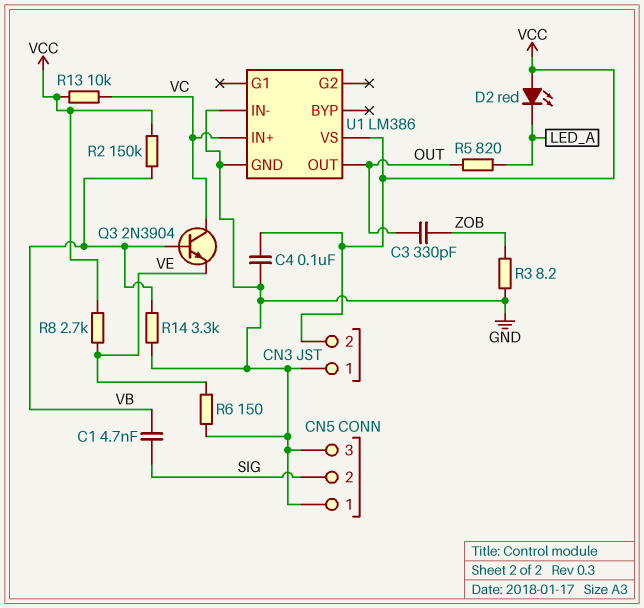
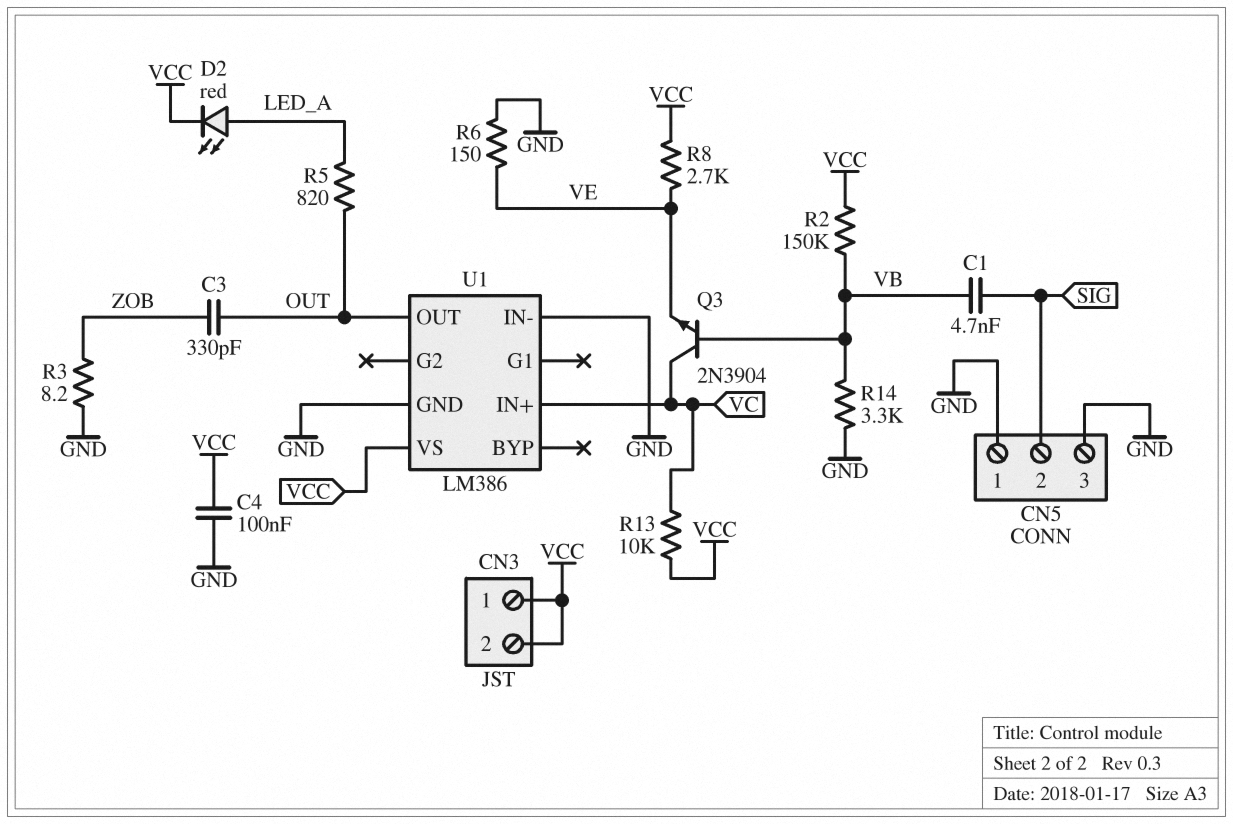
CN3 pin 1: GND -> VCC
D2: LED red (A VCC, K LED_A) -> LED red (A LED_A, K VCC)

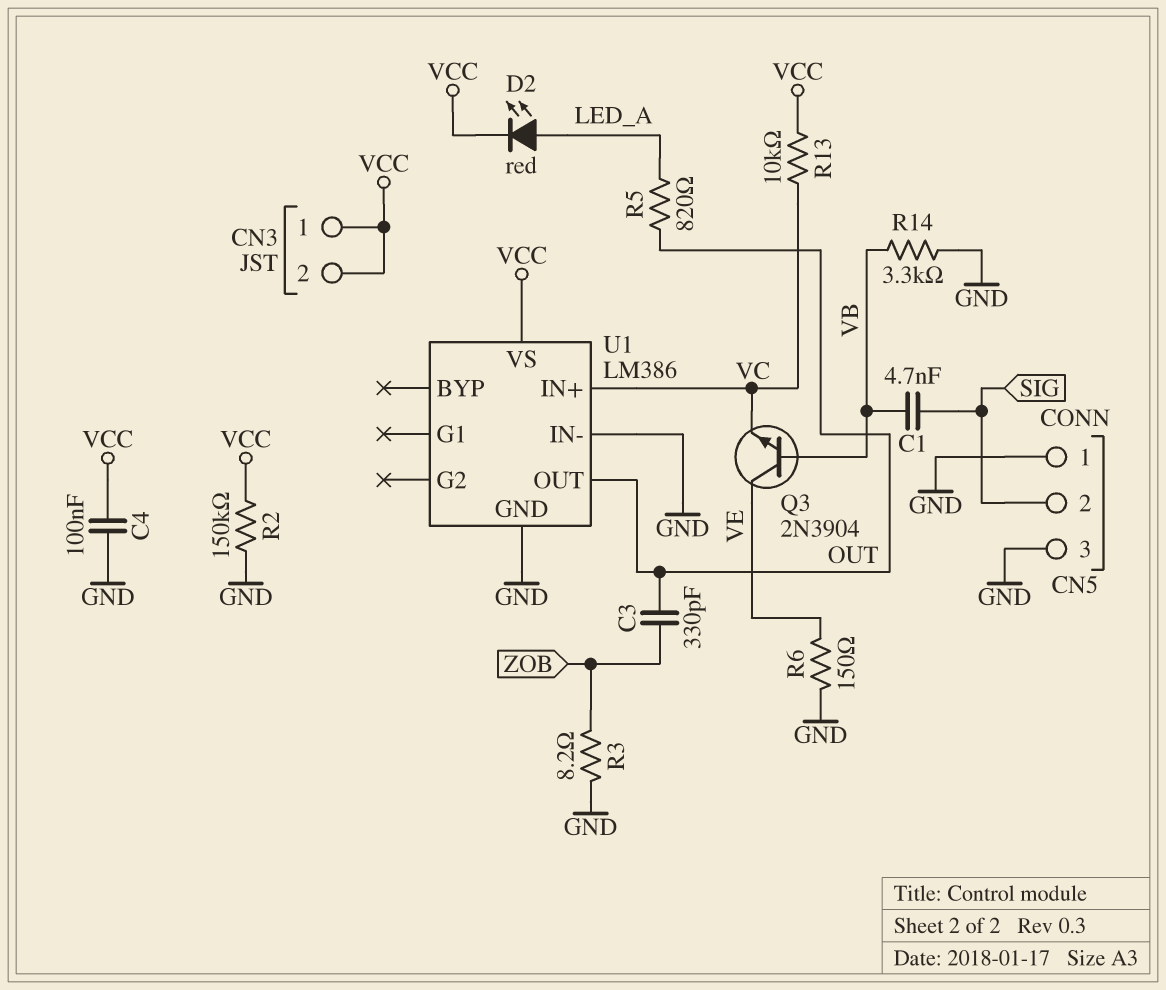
Q3: NPN 2N3904 (B VB, C VC, E VE) -> NPN 2N3904 (B VB, C VE, E VC)
R2: 150k (VB, VCC) -> 150k (GND, VCC)
R8: 2.7k (VCC, VE) -> none

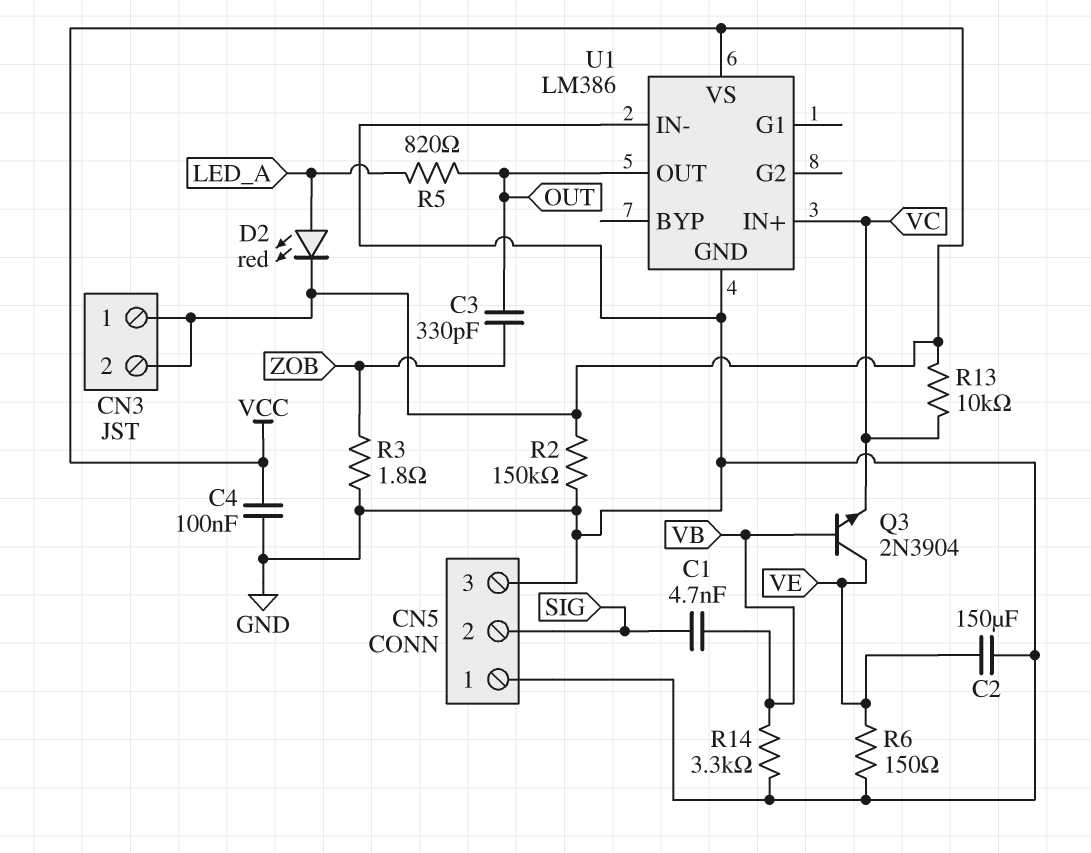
C2: none -> 150uF (GND, VE)
R3: 8.2 (GND, ZOB) -> 1.8 (GND, ZOB)

